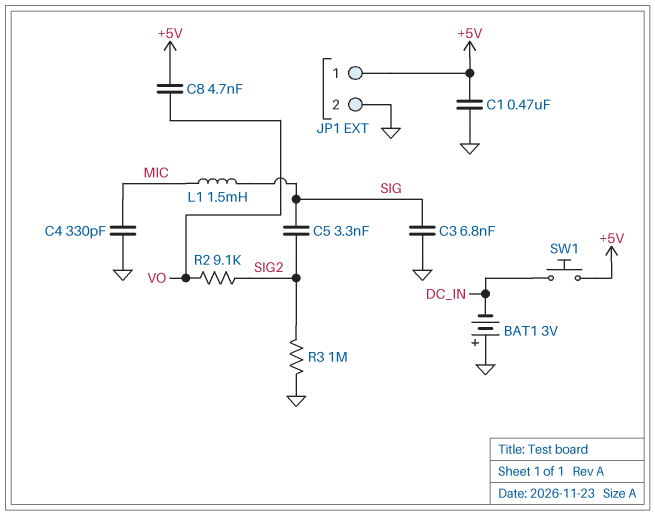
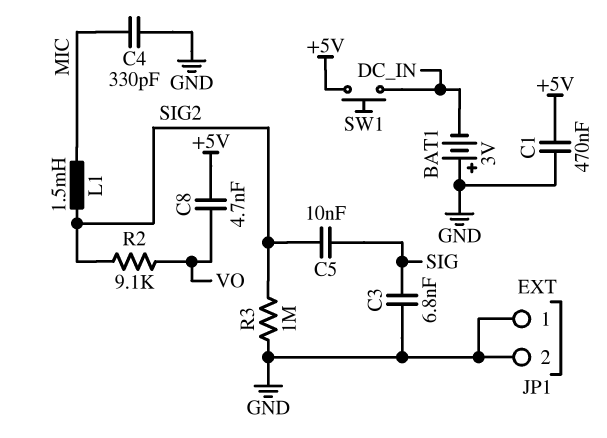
C5: 3.3nF (SIG, SIG2) -> 10nF (SIG, SIG2)
JP1 pin 1: +5V -> GND
L1: 1.5mH (MIC, SIG) -> 1.5mH (MIC, SIG2)

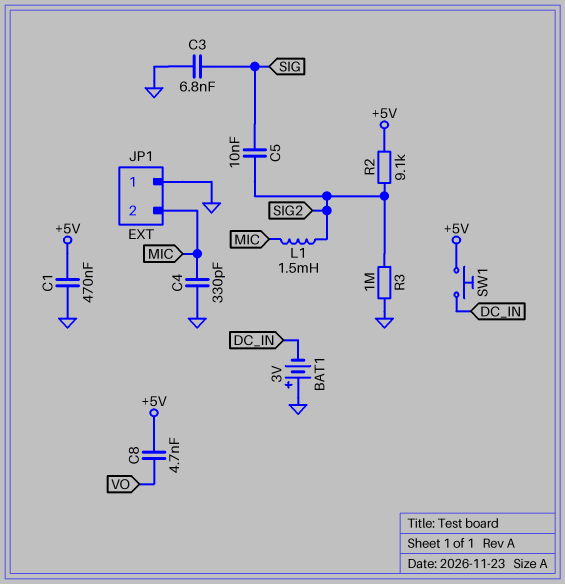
JP1 pin 2: GND -> MIC
R2: 9.1k (SIG2, VO) -> 9.1k (+5V, SIG2)

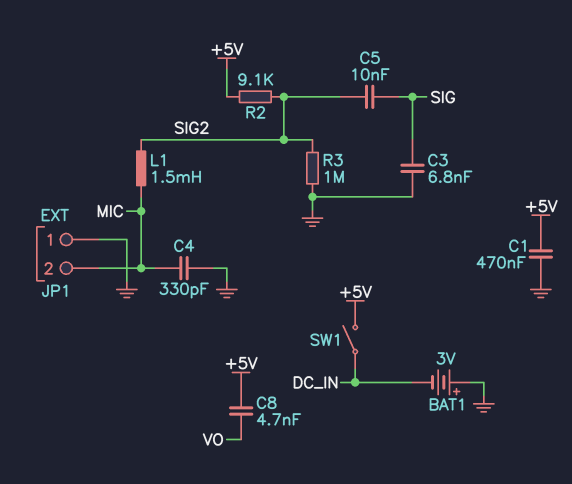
SW1: button (+5V, DC_IN) -> switch (+5V, DC_IN)

